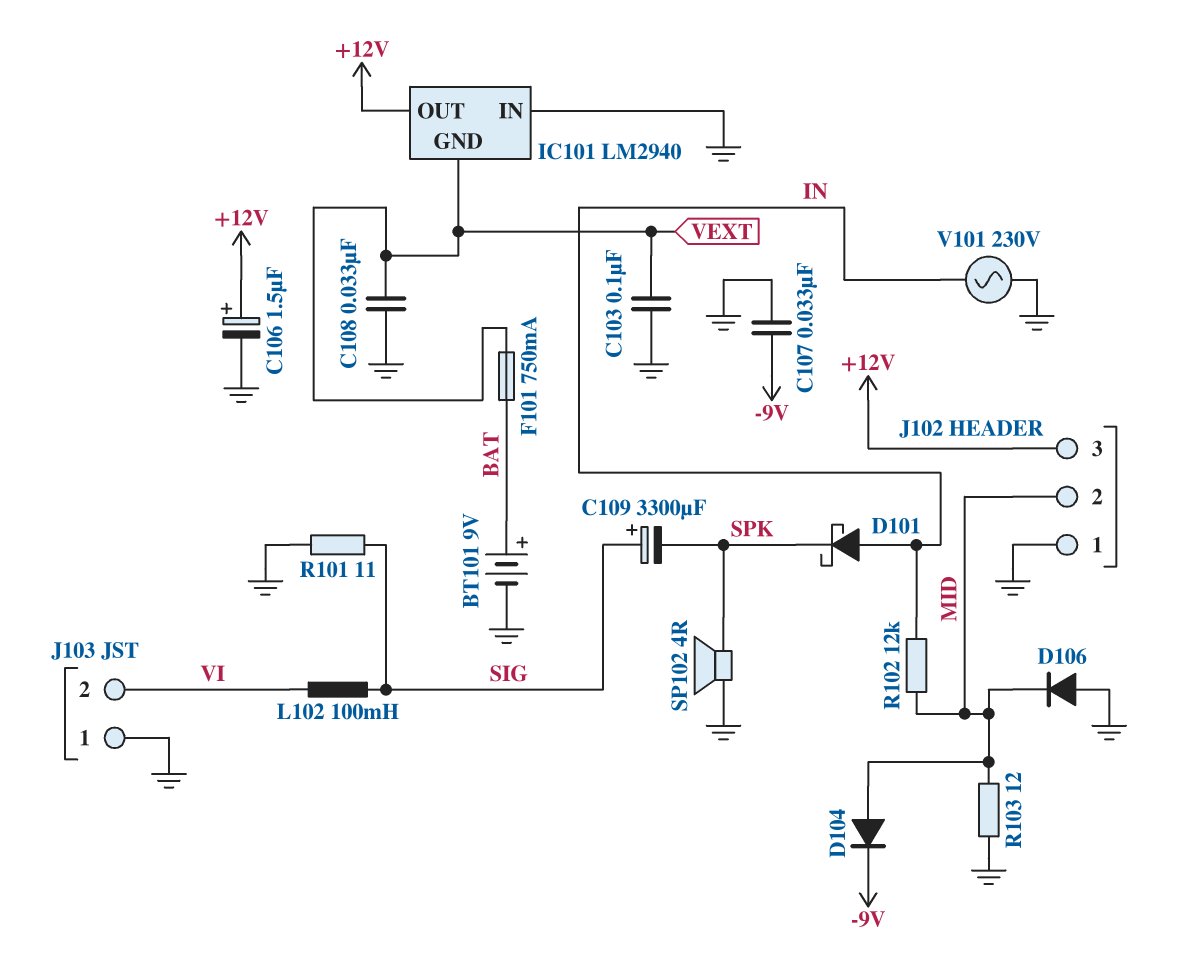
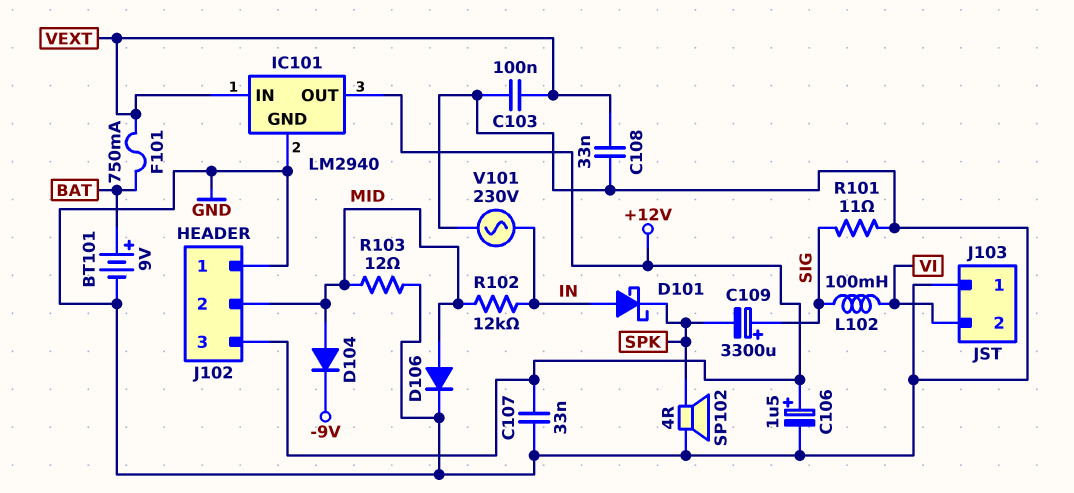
C107: 33nF (-9V, GND) -> 33nF (+12V, GND)
D106: diode (A GND, K MID) -> diode (A MID, K GND)
IC101 pin GND: VEXT -> GND
IC101 pin IN: GND -> VEXT

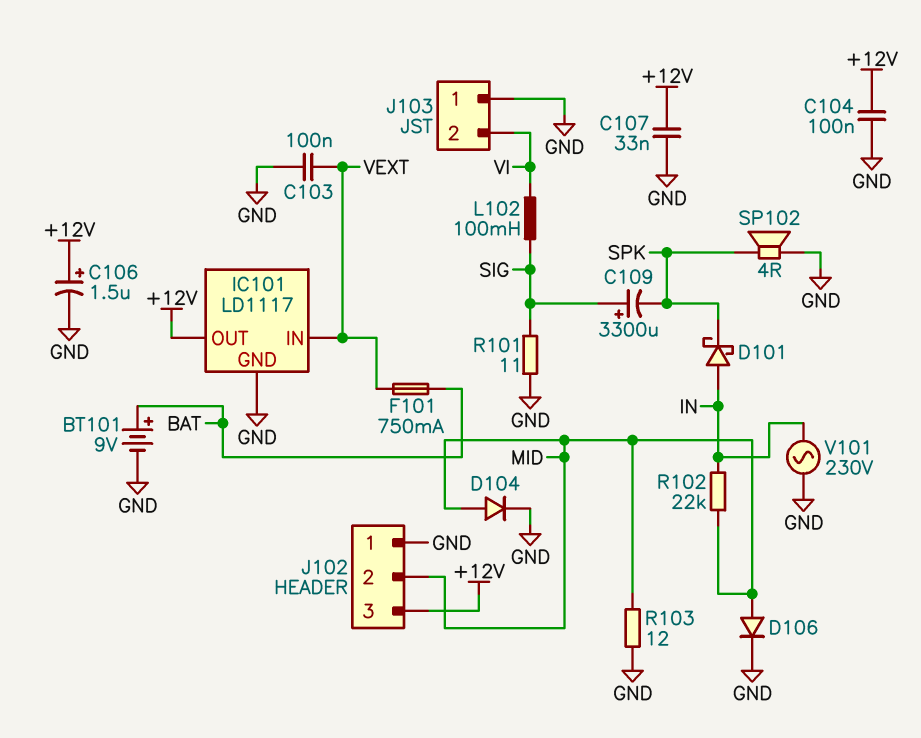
C104: none -> 100nF (+12V, GND)
C108: 33nF (GND, VEXT) -> none
D104: diode (A MID, K -9V) -> diode (A MID, K GND)
IC101: LM2940 -> LD1117
R102: 12k (IN, MID) -> 22k (IN, MID)

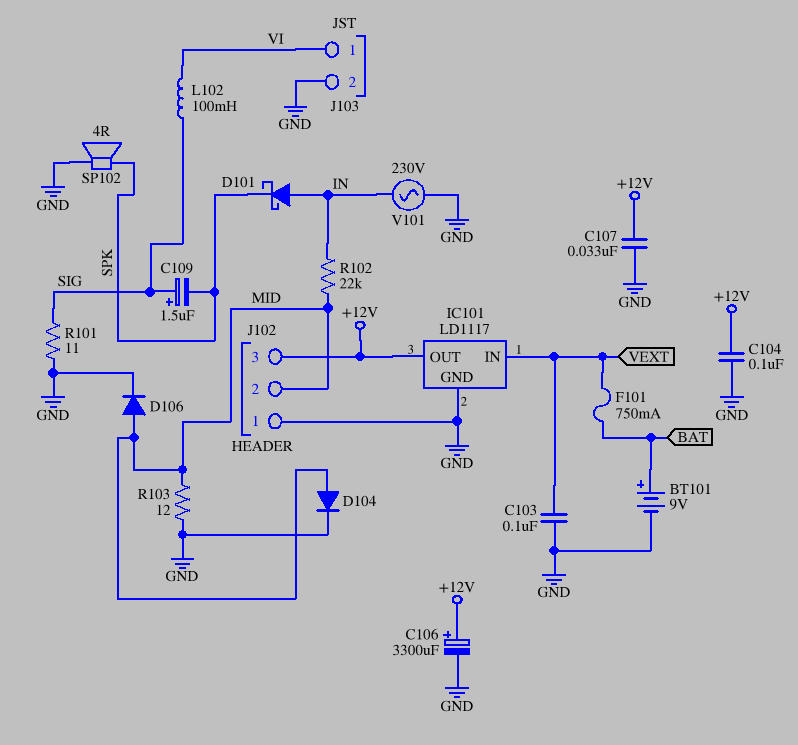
C106: 1.5uF (plus +12V, minus GND) -> 3300uF (plus +12V, minus GND)
C109: 3300uF (plus SIG, minus SPK) -> 1.5uF (plus SIG, minus SPK)
J103 pin 1: GND -> VI
J103 pin 2: VI -> GND

